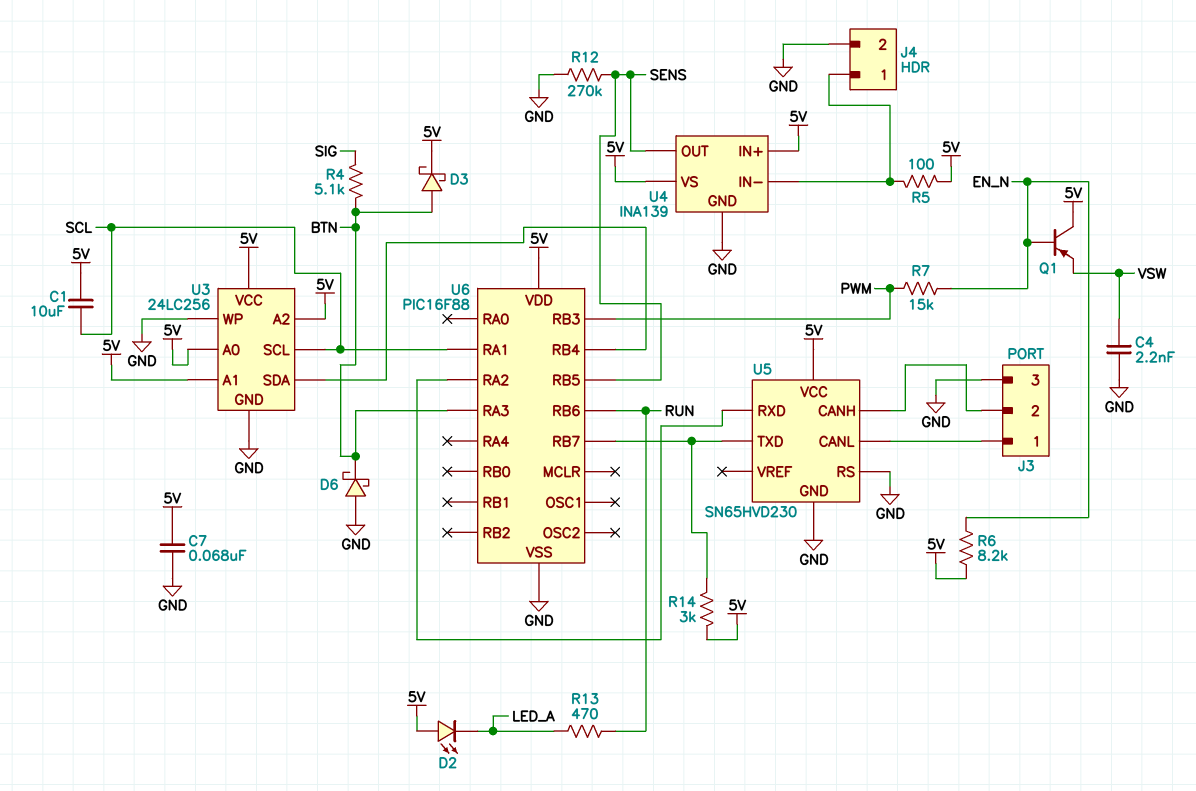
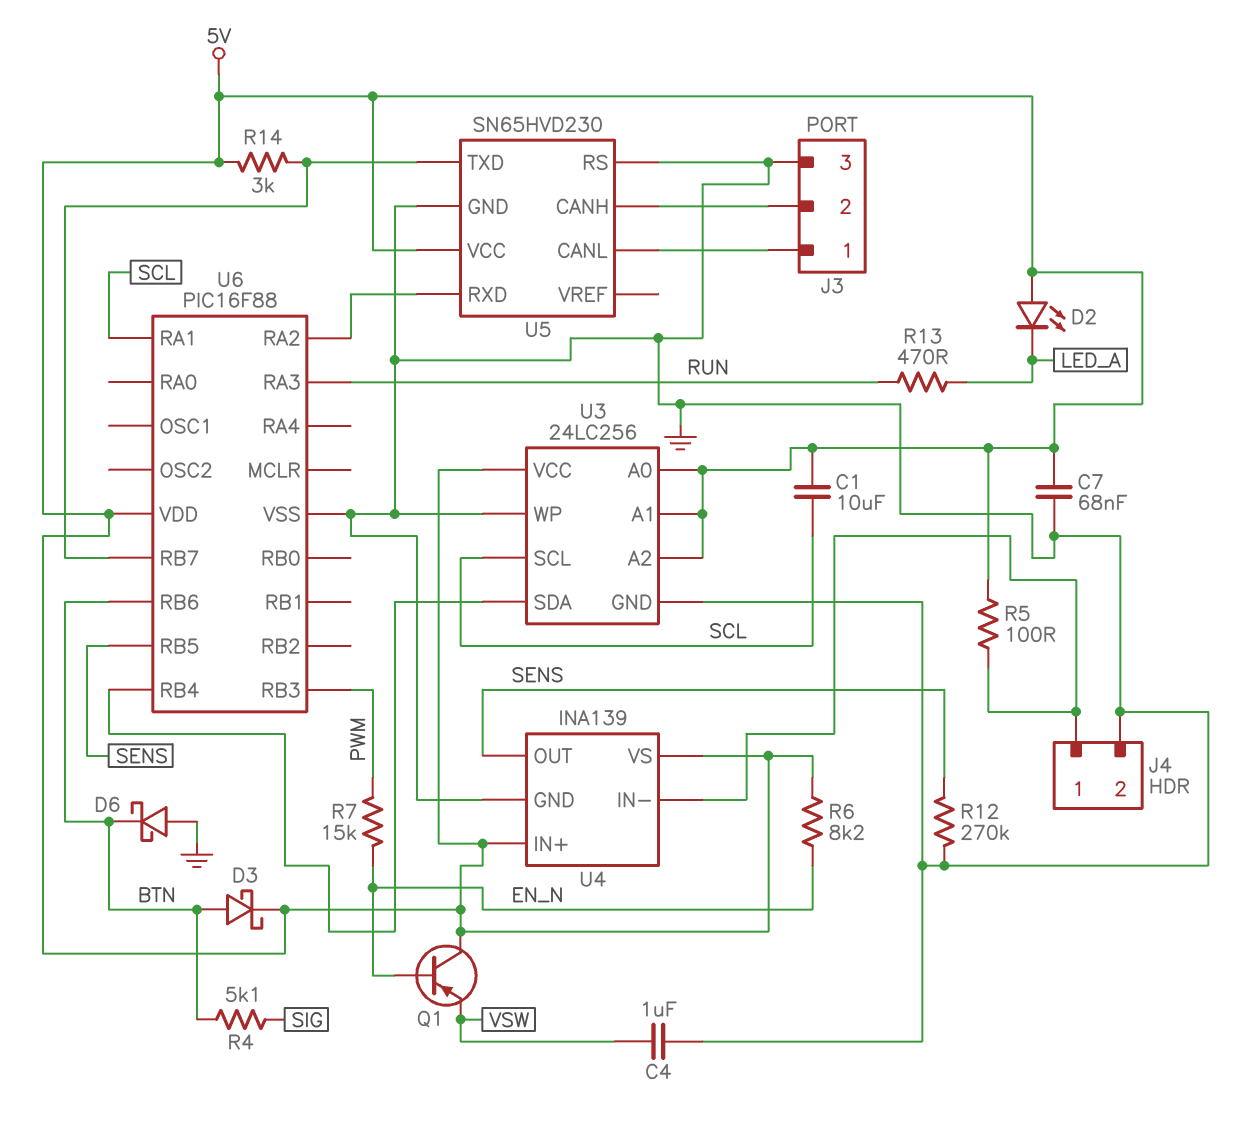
C4: 2.2nF (GND, VSW) -> 1uF (GND, VSW)
U6 pin RA3: BTN -> RUN
U6 pin RB6: RUN -> BTN

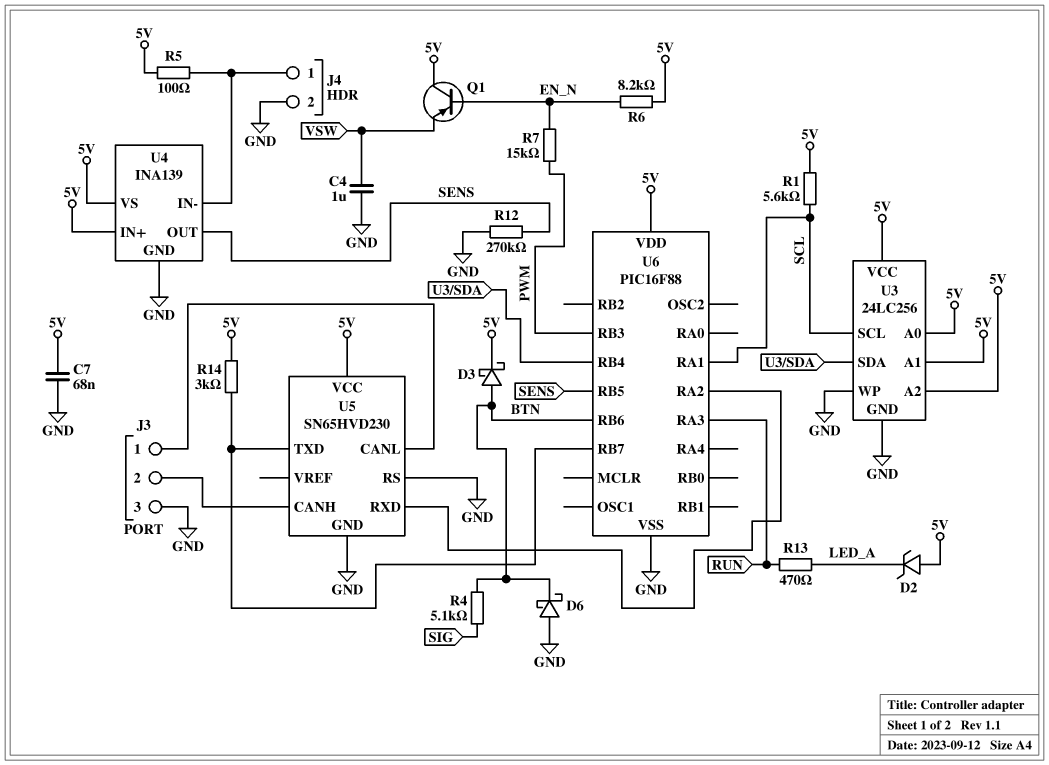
C1: 10uF (5V, SCL) -> none
D2: LED (A 5V, K LED_A) -> zener (A 5V, K LED_A)
R1: none -> 5.6k (5V, SCL)

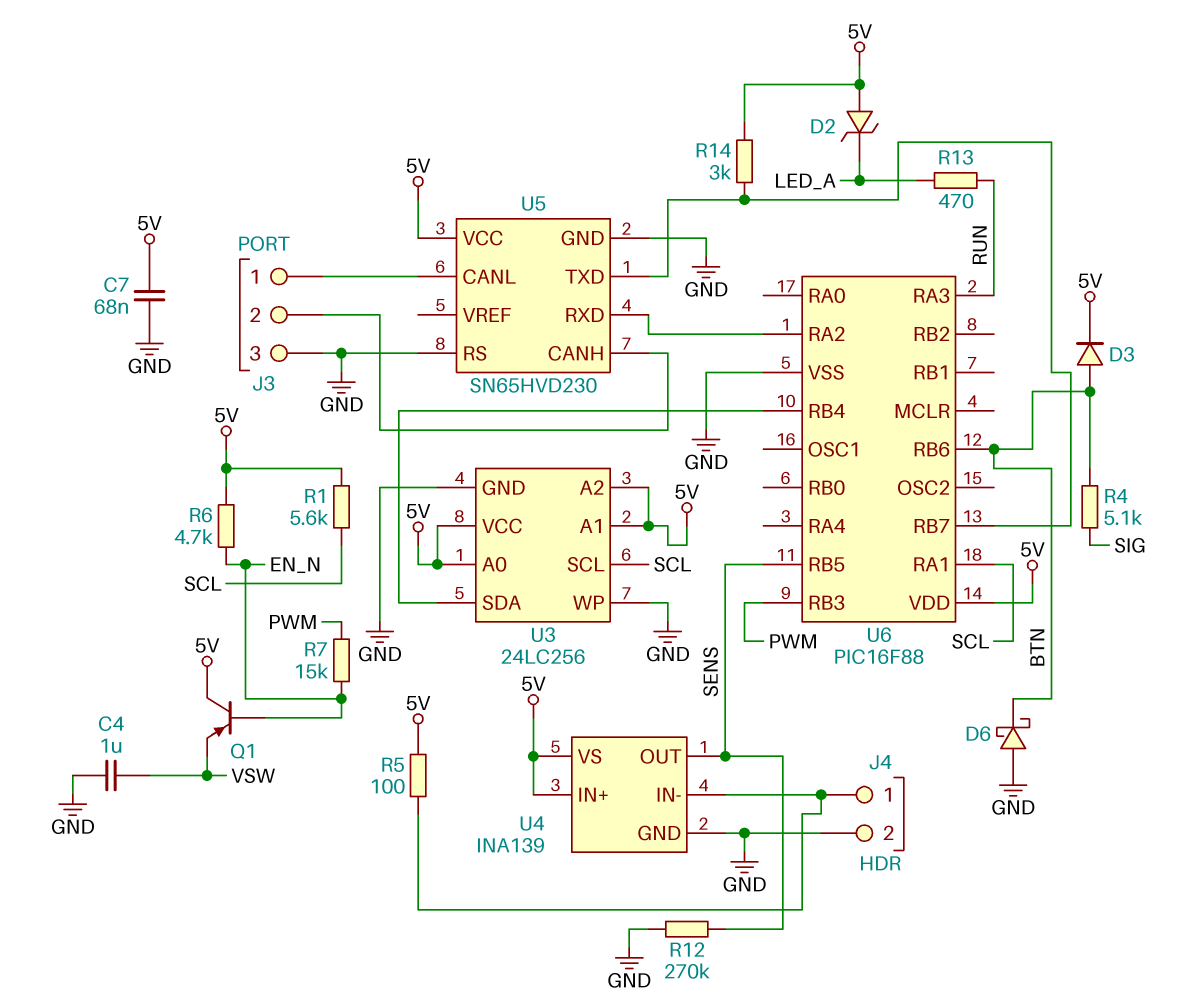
D3: schottky (A BTN, K 5V) -> diode (A BTN, K 5V)
R6: 8.2k (5V, EN_N) -> 4.7k (5V, EN_N)

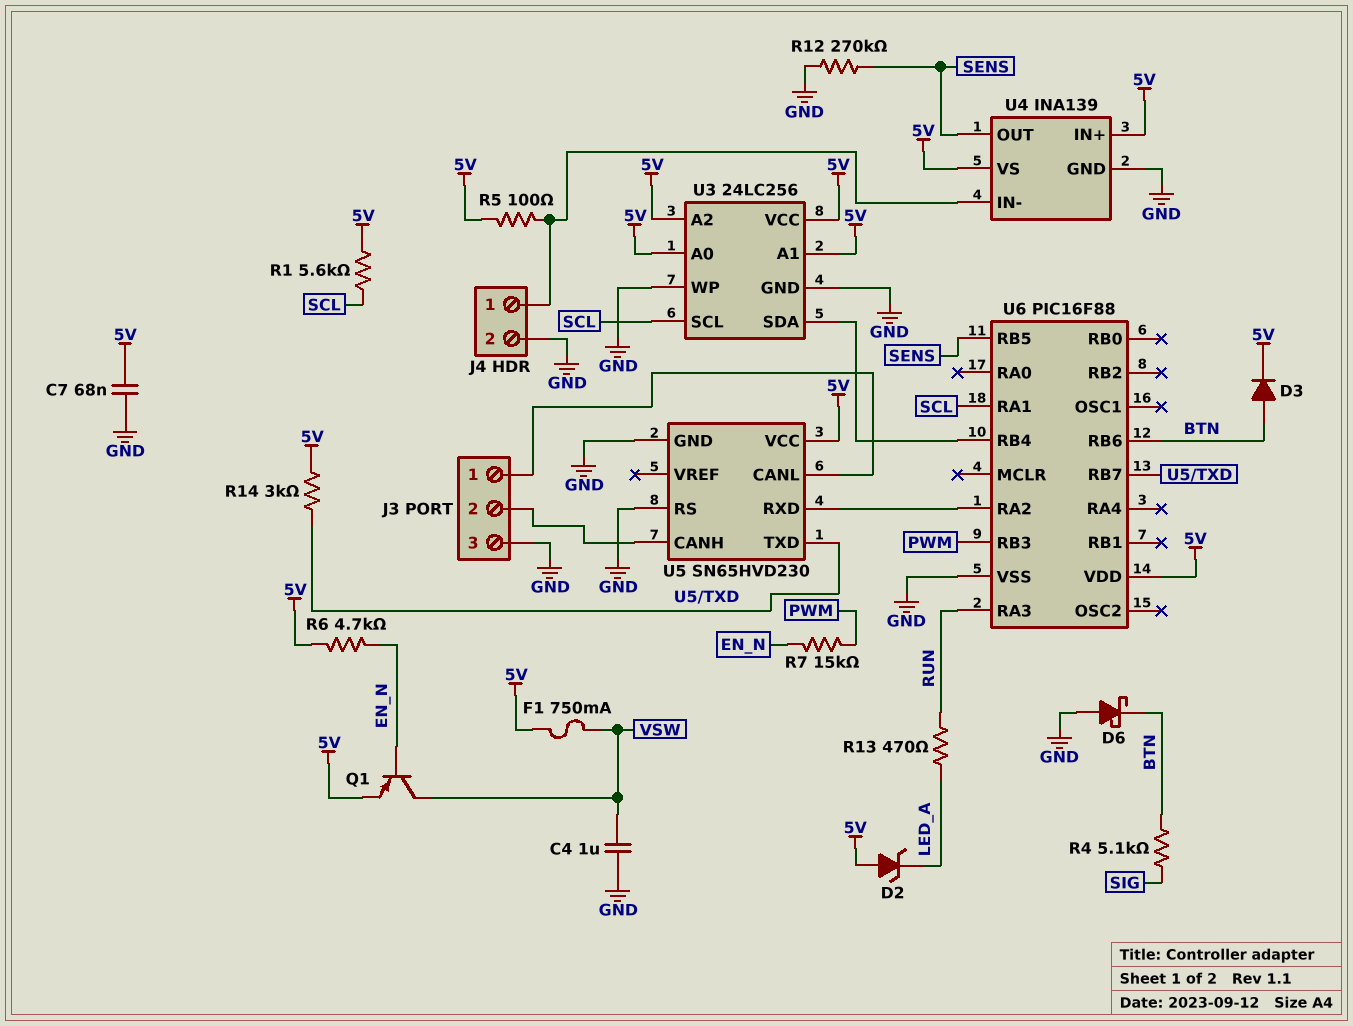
F1: none -> 750mA (5V, VSW)
Q1: PNP (B EN_N, C 5V, E VSW) -> PNP (B EN_N, C VSW, E 5V)

